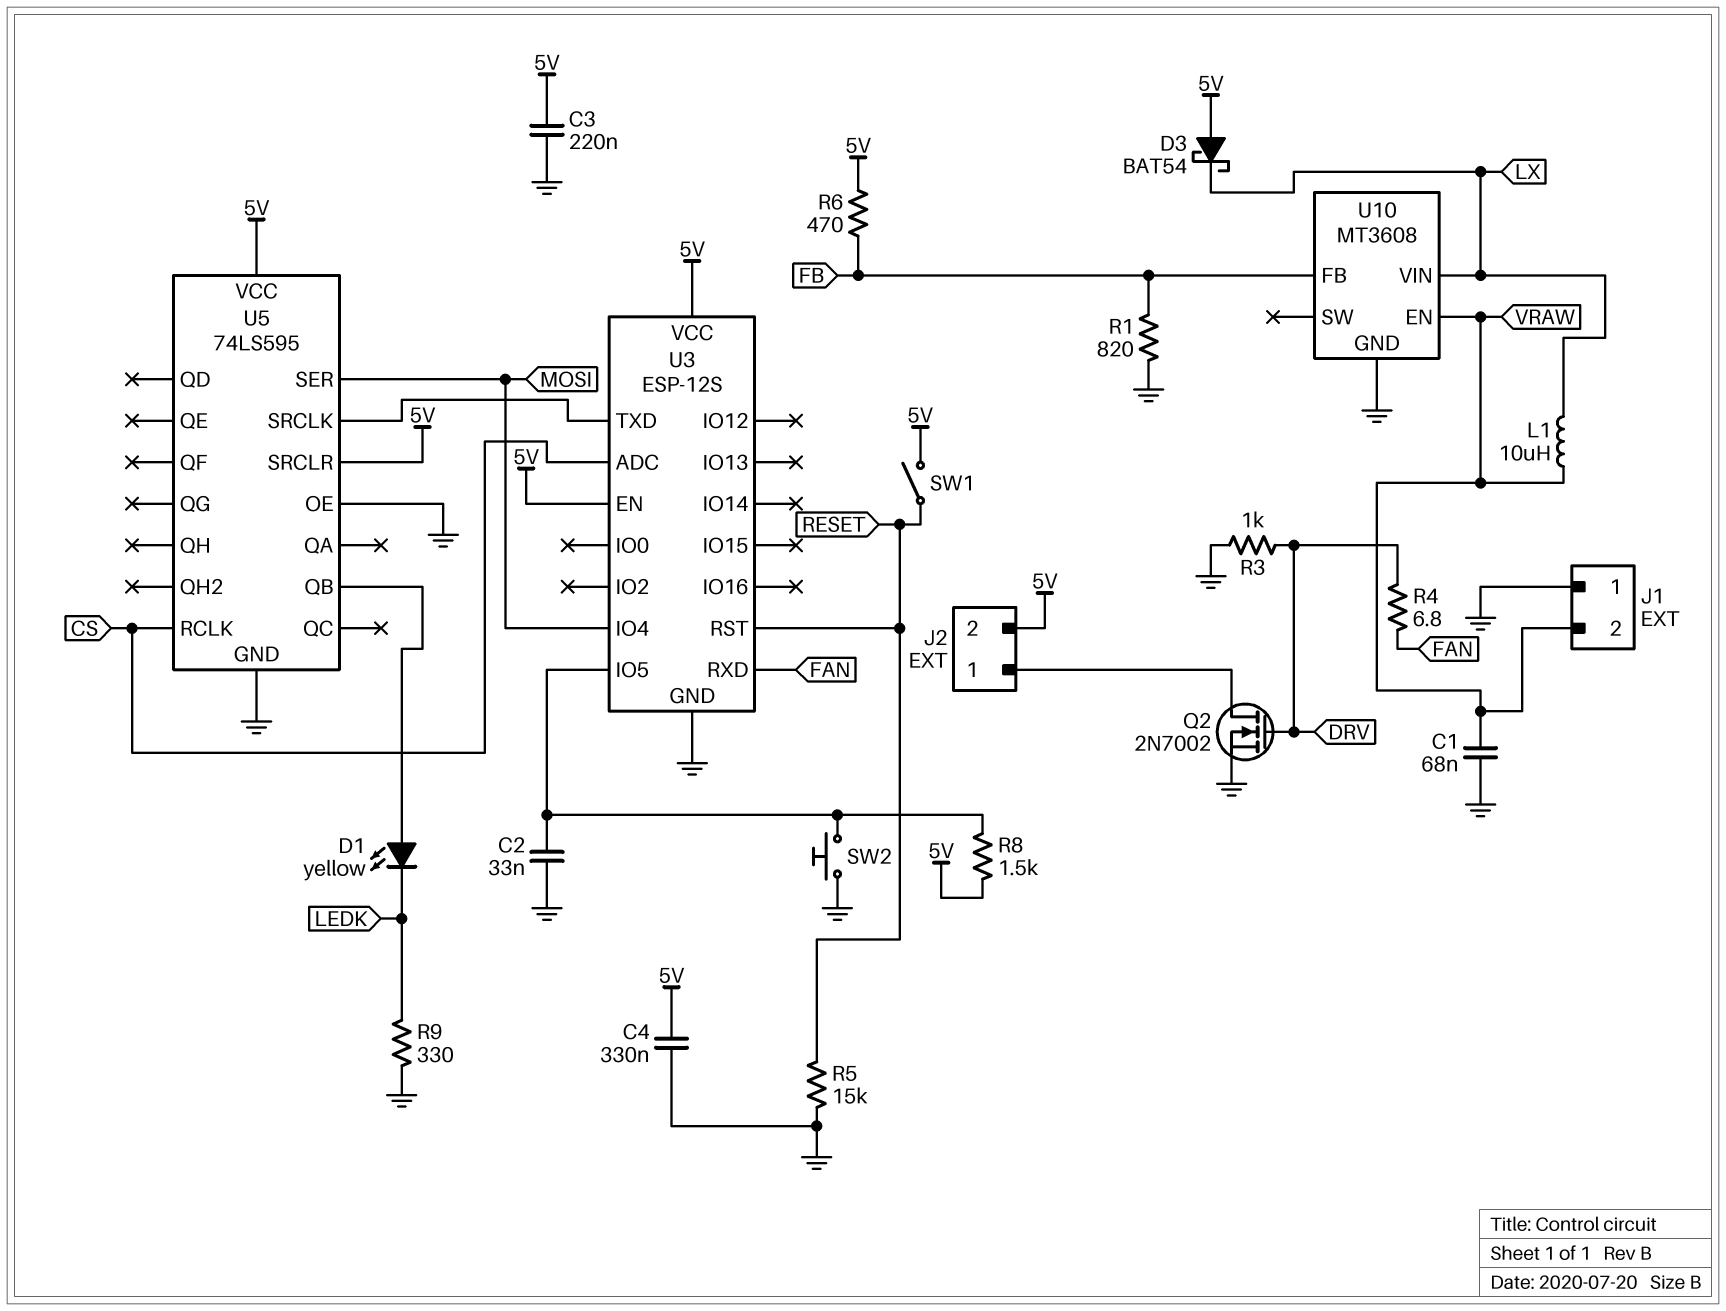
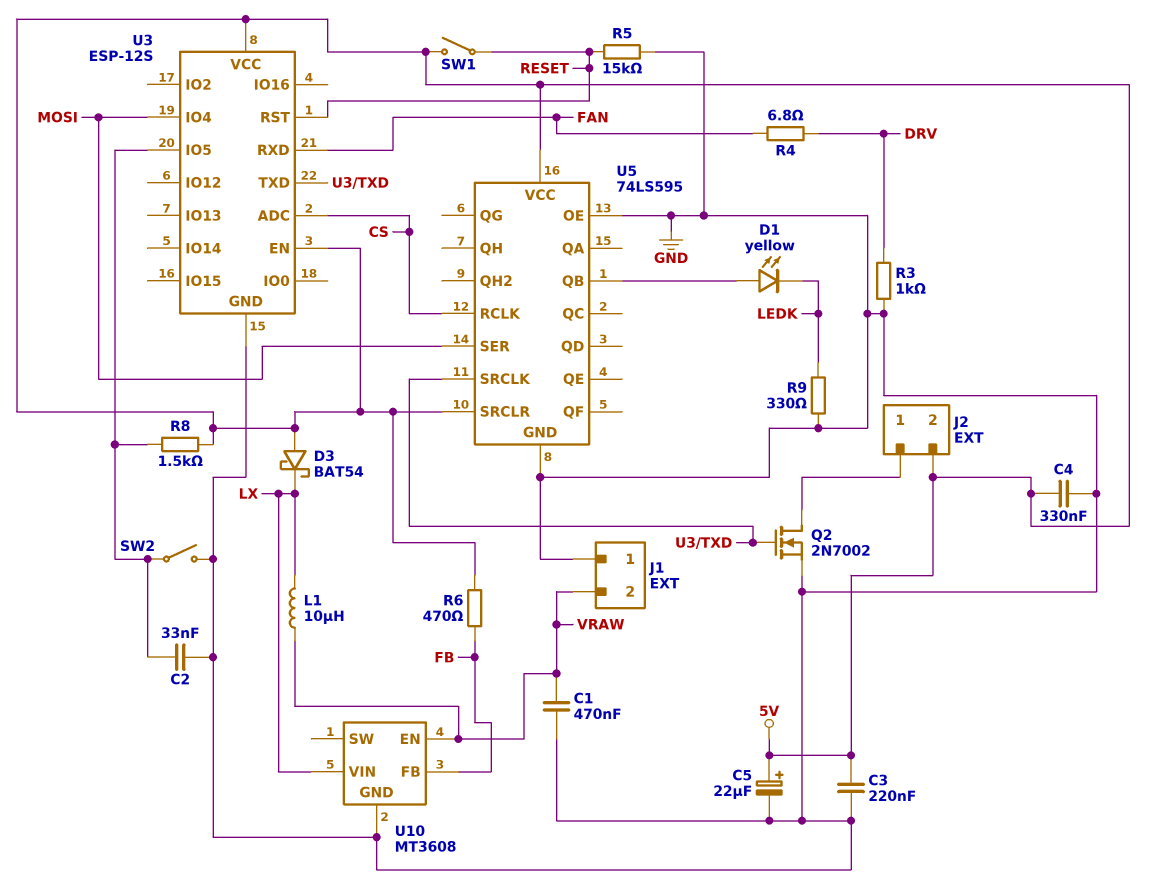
C1: 68nF (GND, VRAW) -> 470nF (GND, VRAW)
C5: none -> 22uF (plus 5V, minus GND)
Q2: NMOS 2N7002 (G DRV, D J2/1, S GND) -> NMOS 2N7002 (G U3/TXD, D J2/1, S GND)
R1: 820 (FB, GND) -> none
SW2: button (GND, U3/IO5) -> switch (GND, U3/IO5)

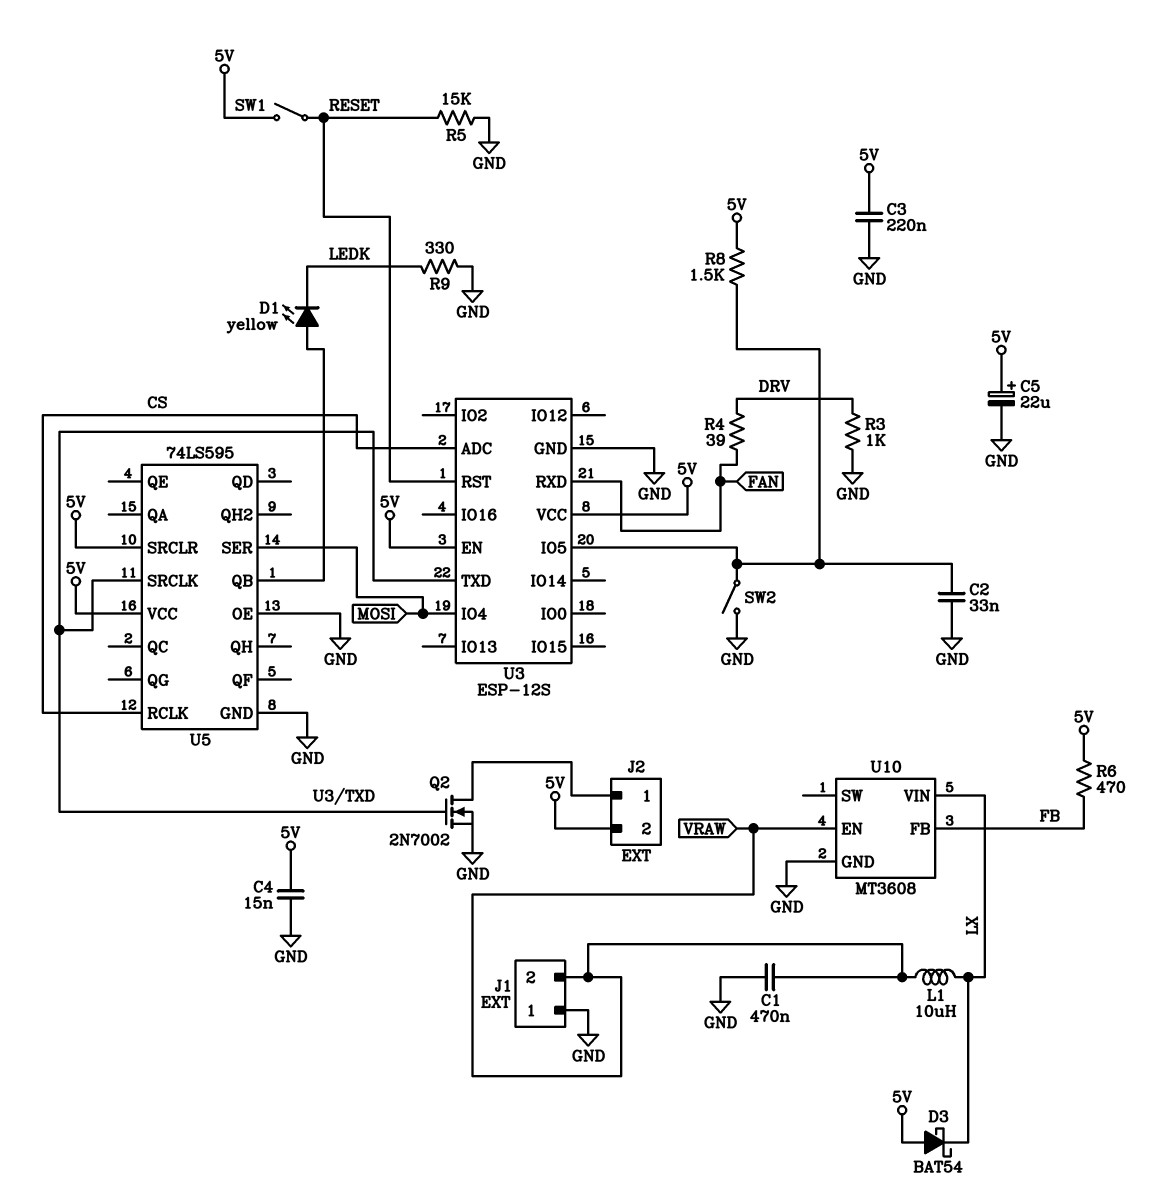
C4: 330nF (5V, GND) -> 15nF (5V, GND)
R4: 6.8 (DRV, FAN) -> 39 (DRV, FAN)

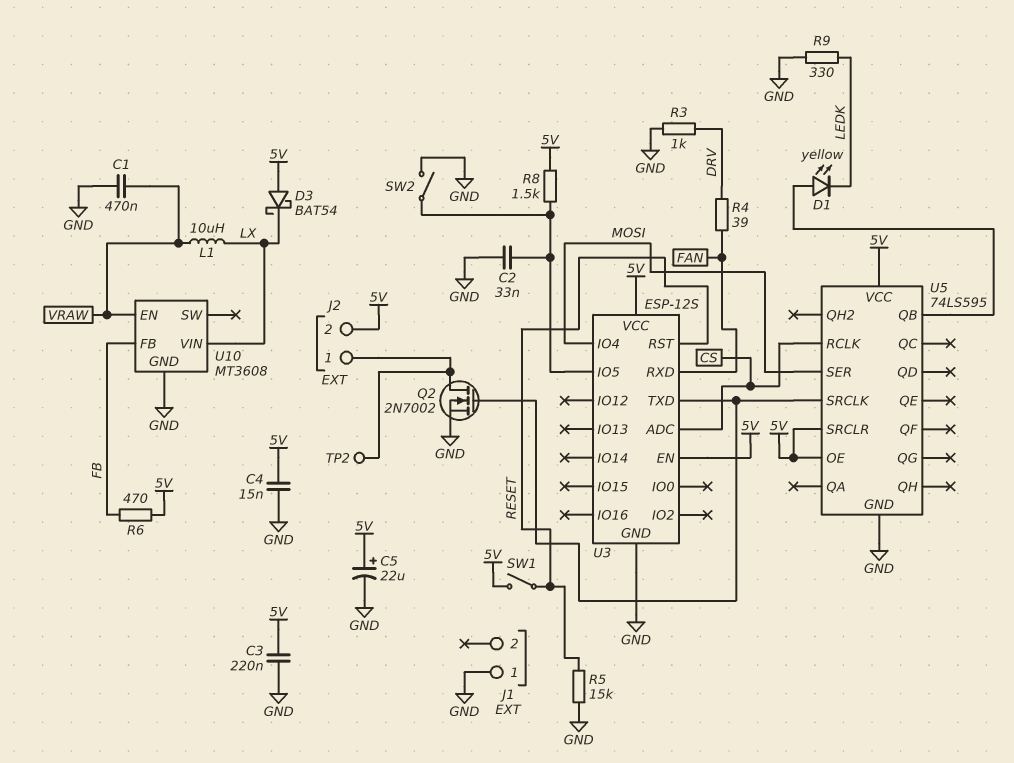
J1 pin 2: VRAW -> none
TP2: none -> test point (J2/1)
U5 pin OE: GND -> 5V

